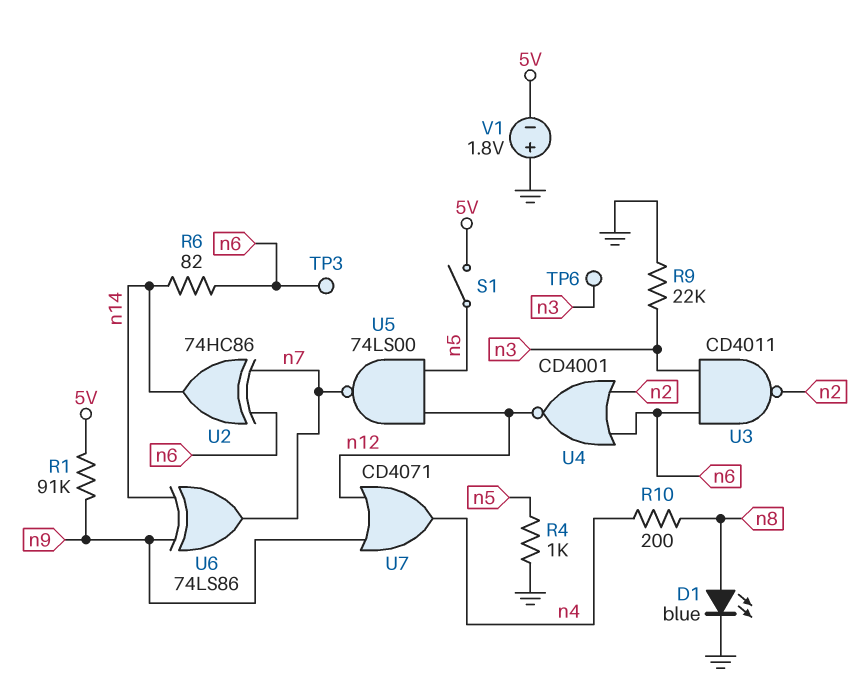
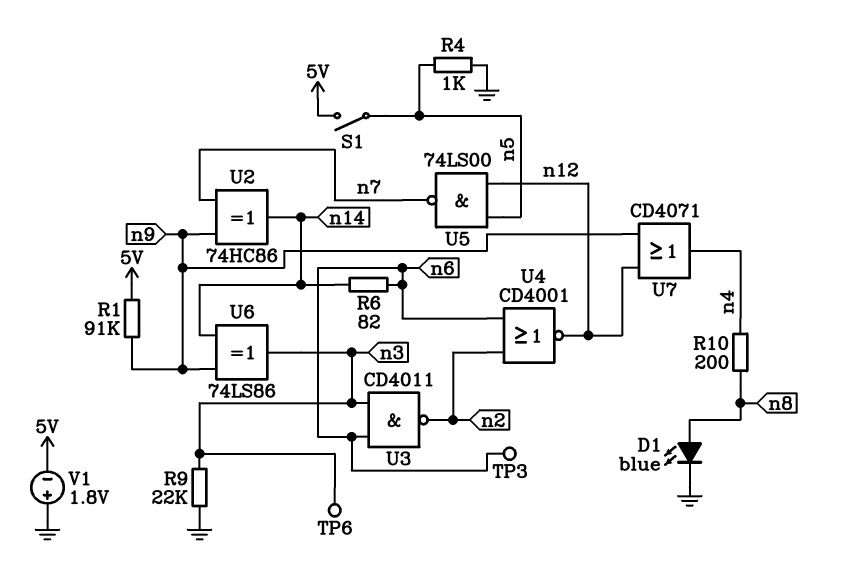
U2: XOR 74HC86 (in n6, in n7, out n14) -> XOR 74HC86 (in n7, in n9, out n14)
U6: XOR 74LS86 (in n9, in n14, out n7) -> XOR 74LS86 (in n9, in n14, out n3)

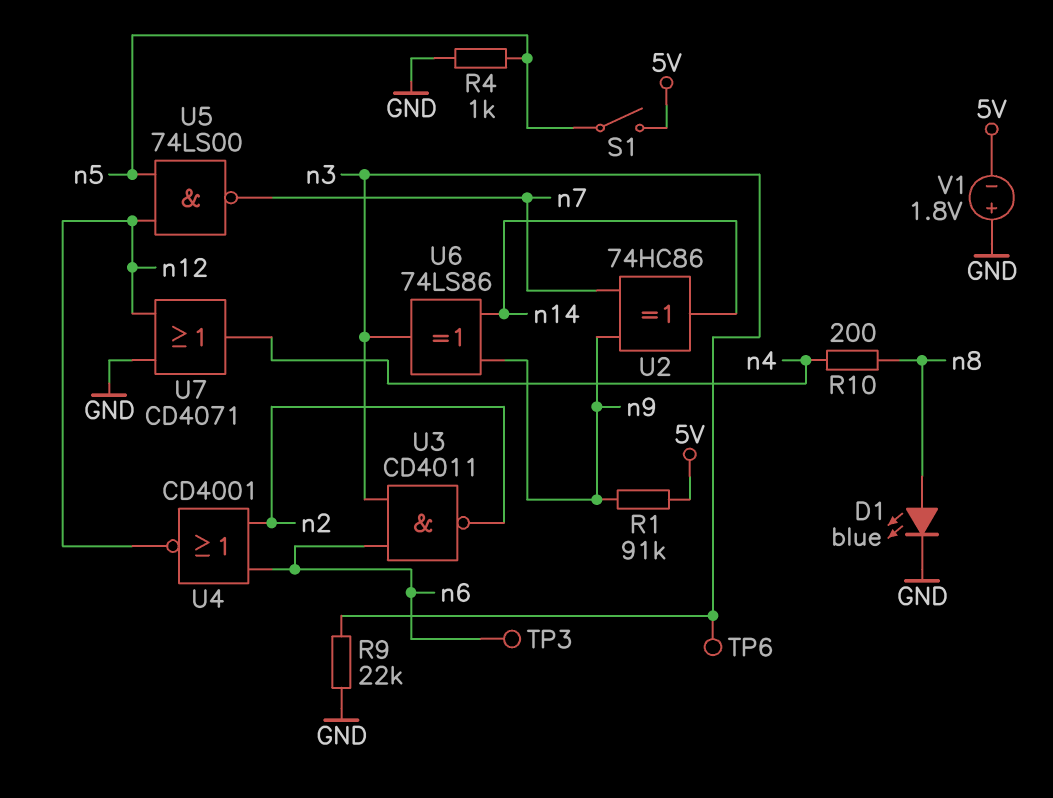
R6: 82 (n6, n14) -> none
U7: OR CD4071 (in n9, in n12, out n4) -> OR CD4071 (in GND, in n12, out n4)

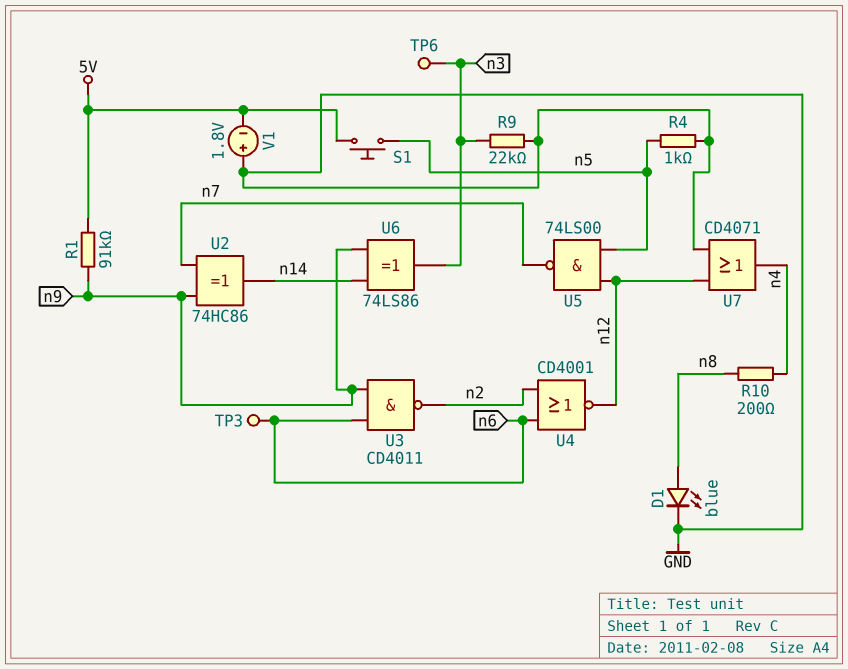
S1: switch (5V, n5) -> button (5V, n5)
U3: NAND CD4011 (in n3, in n6, out n2) -> NAND CD4011 (in n6, in n9, out n2)

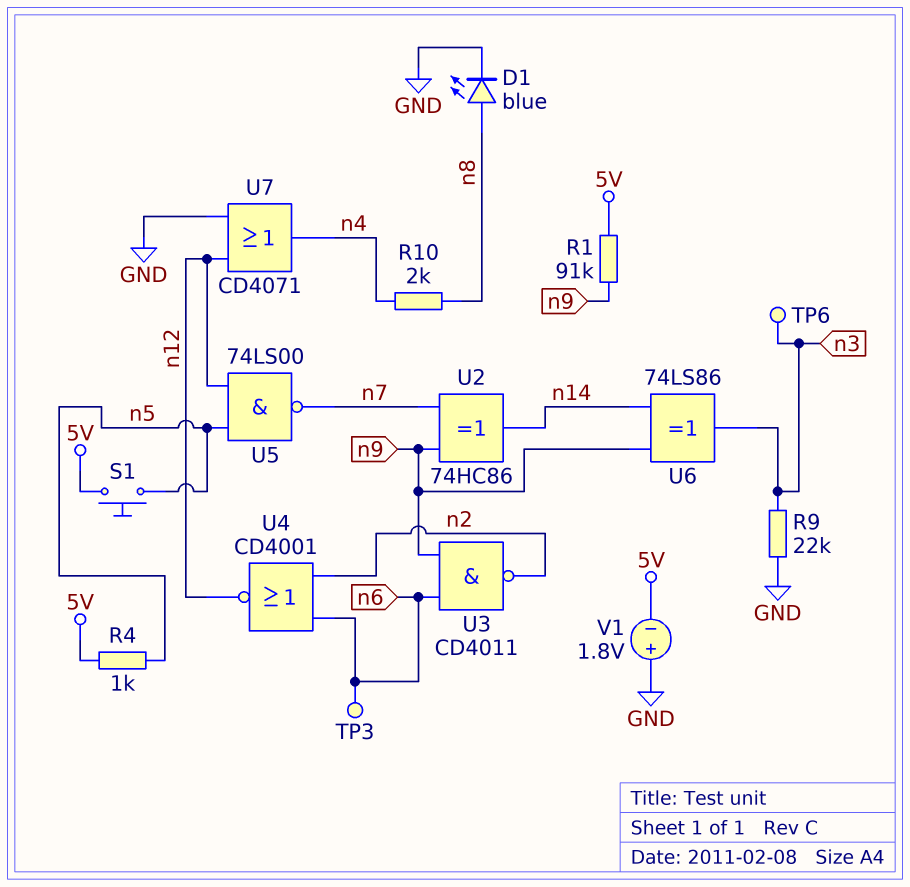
R4: 1k (GND, n5) -> 1k (5V, n5)
R10: 200 (n4, n8) -> 2k (n4, n8)

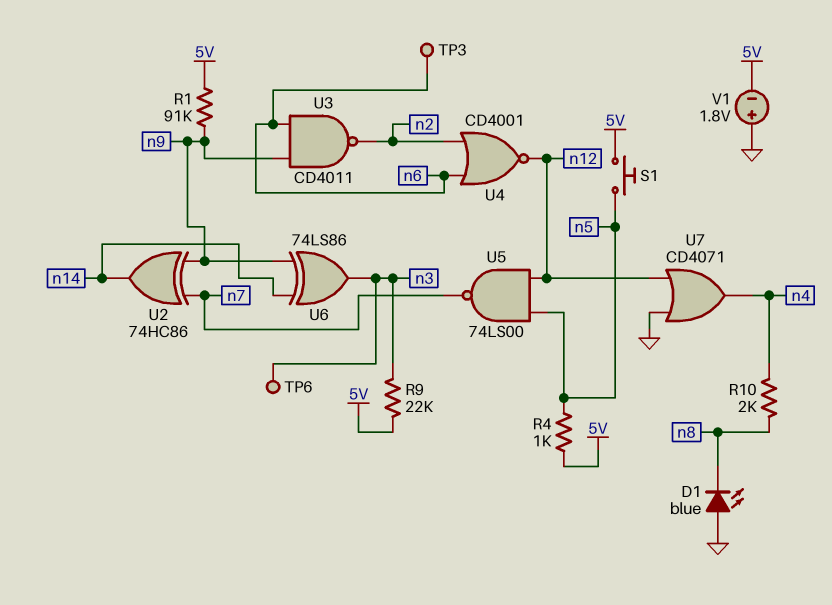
D1: LED blue (A n8, K GND) -> LED blue (A GND, K n8)
R9: 22k (GND, n3) -> 22k (5V, n3)

